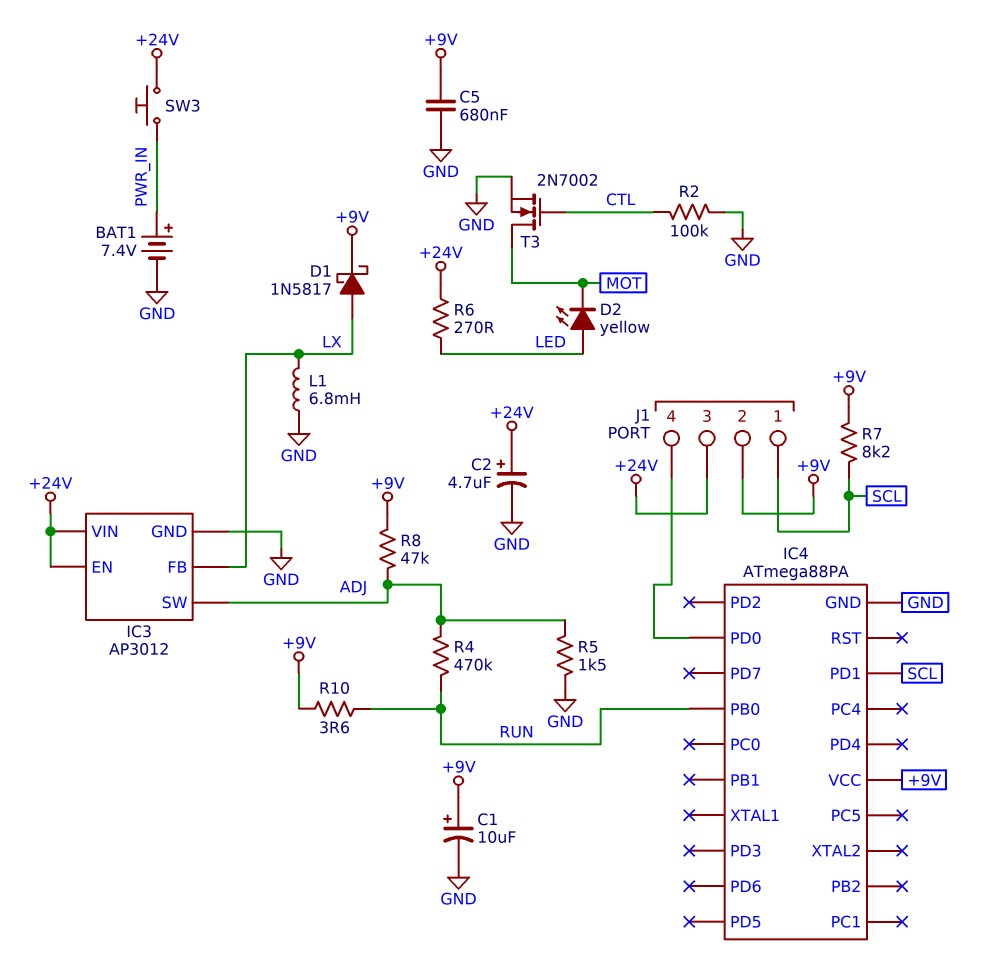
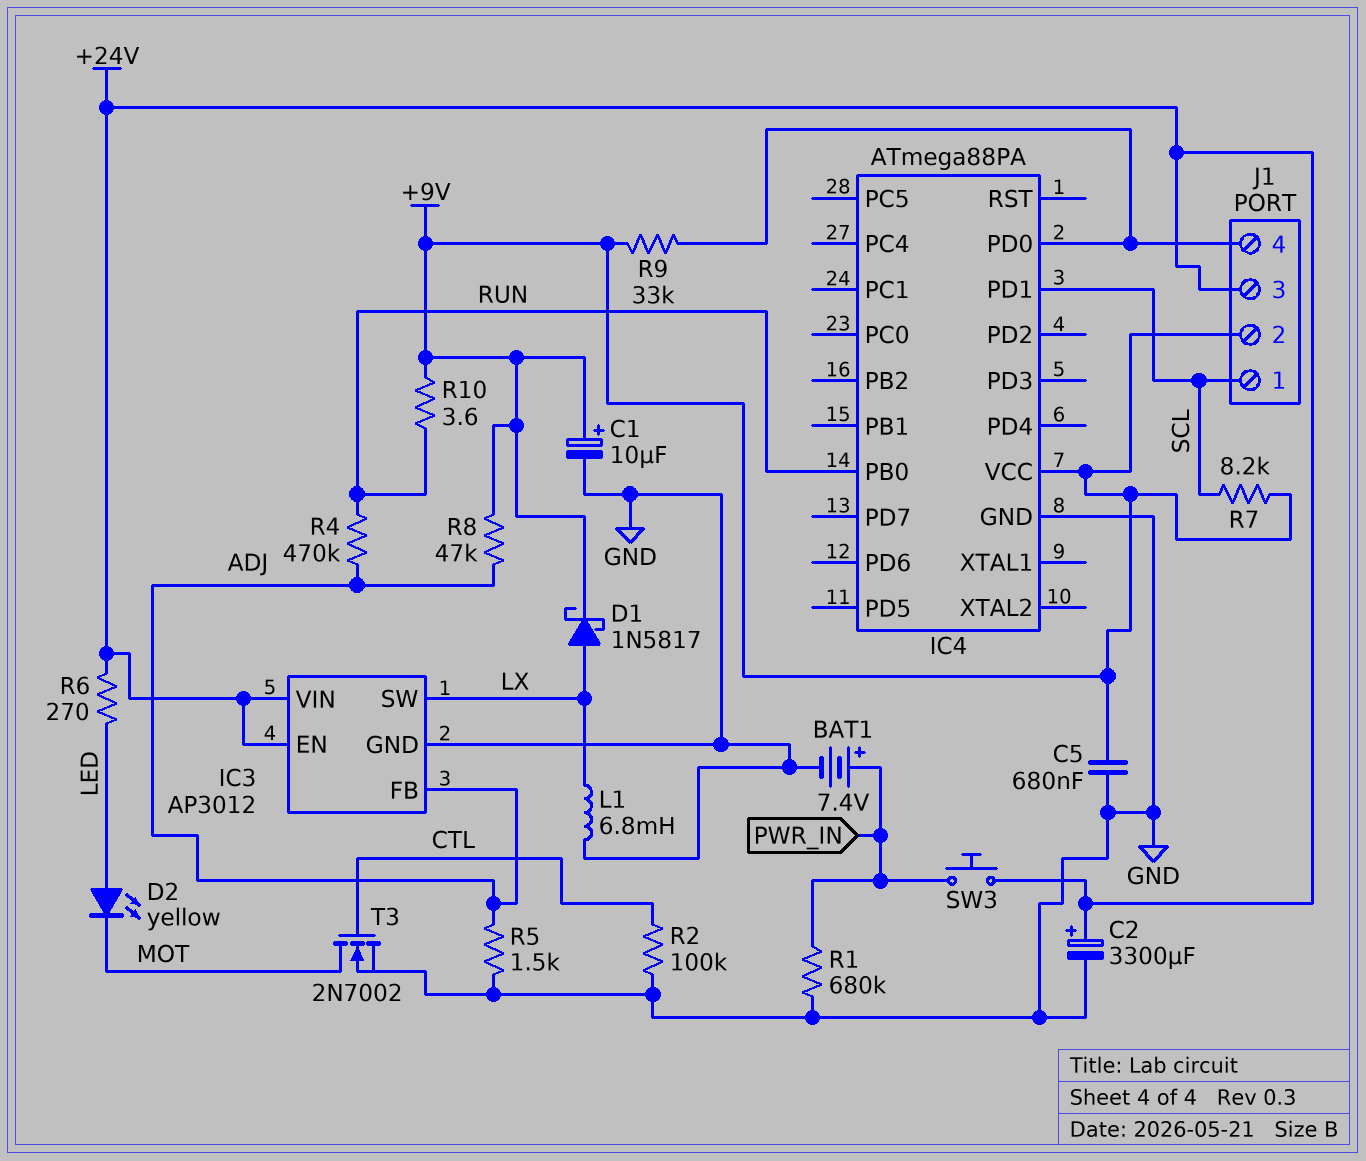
C2: 4.7uF (plus +24V, minus GND) -> 3300uF (plus +24V, minus GND)
IC3 pin FB: LX -> ADJ
IC3 pin SW: ADJ -> LX
R1: none -> 680k (GND, PWR_IN)
R9: none -> 33k (+9V, IC4/PD0)

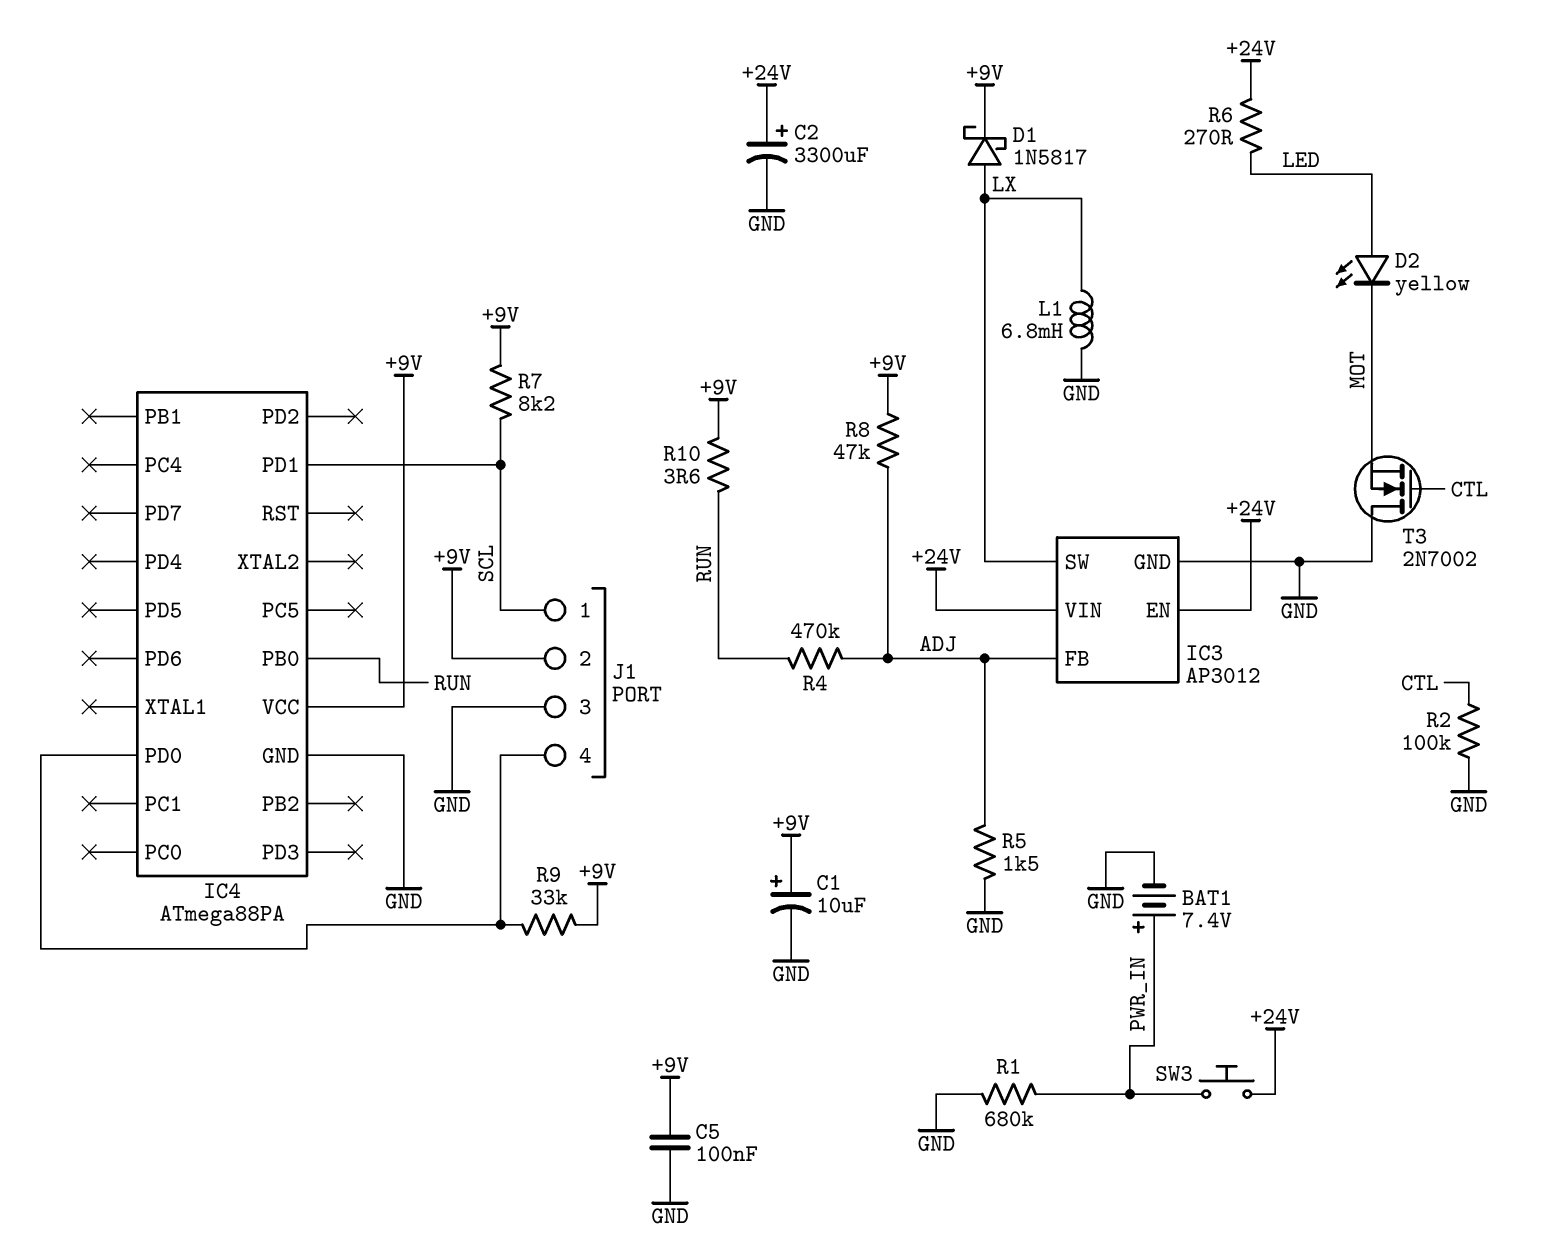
C5: 680nF (+9V, GND) -> 100nF (+9V, GND)
J1 pin 3: +24V -> GND
T3: NMOS 2N7002 (G CTL, D MOT, S GND) -> NMOS 2N7002 (G CTL, D GND, S MOT)

